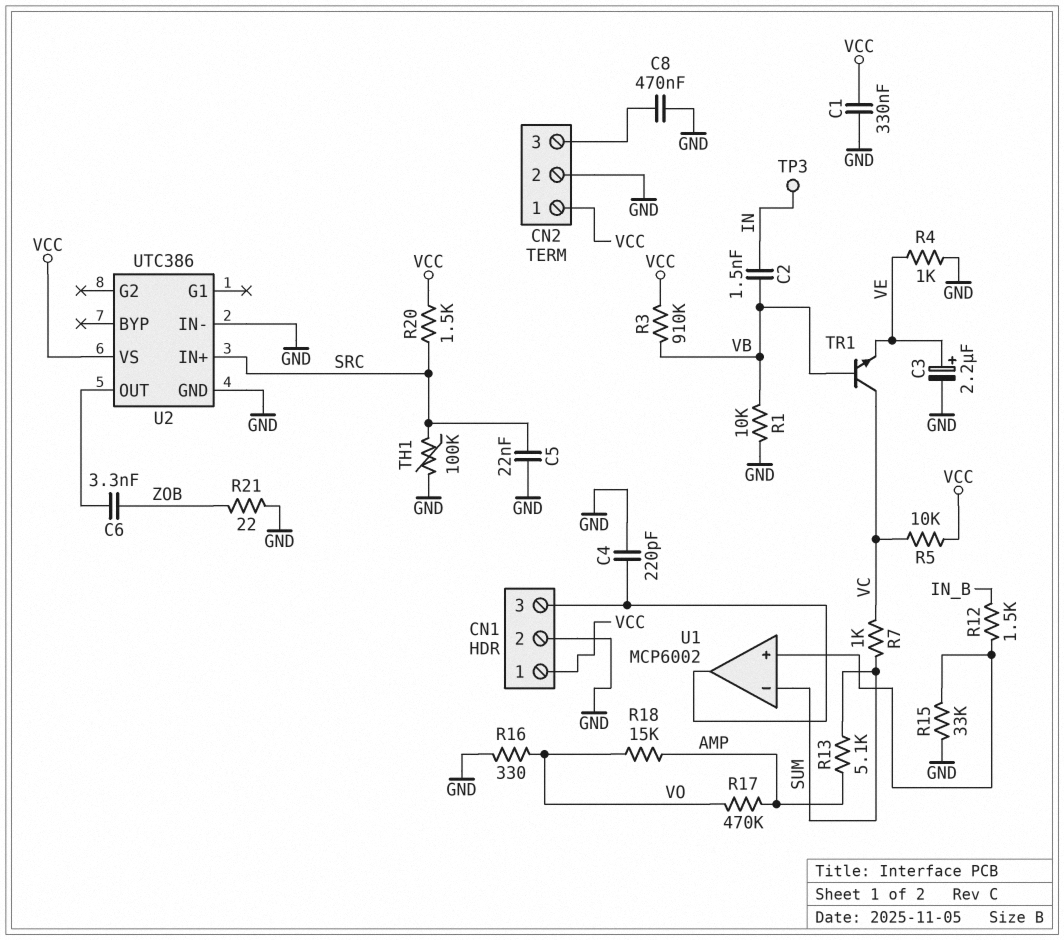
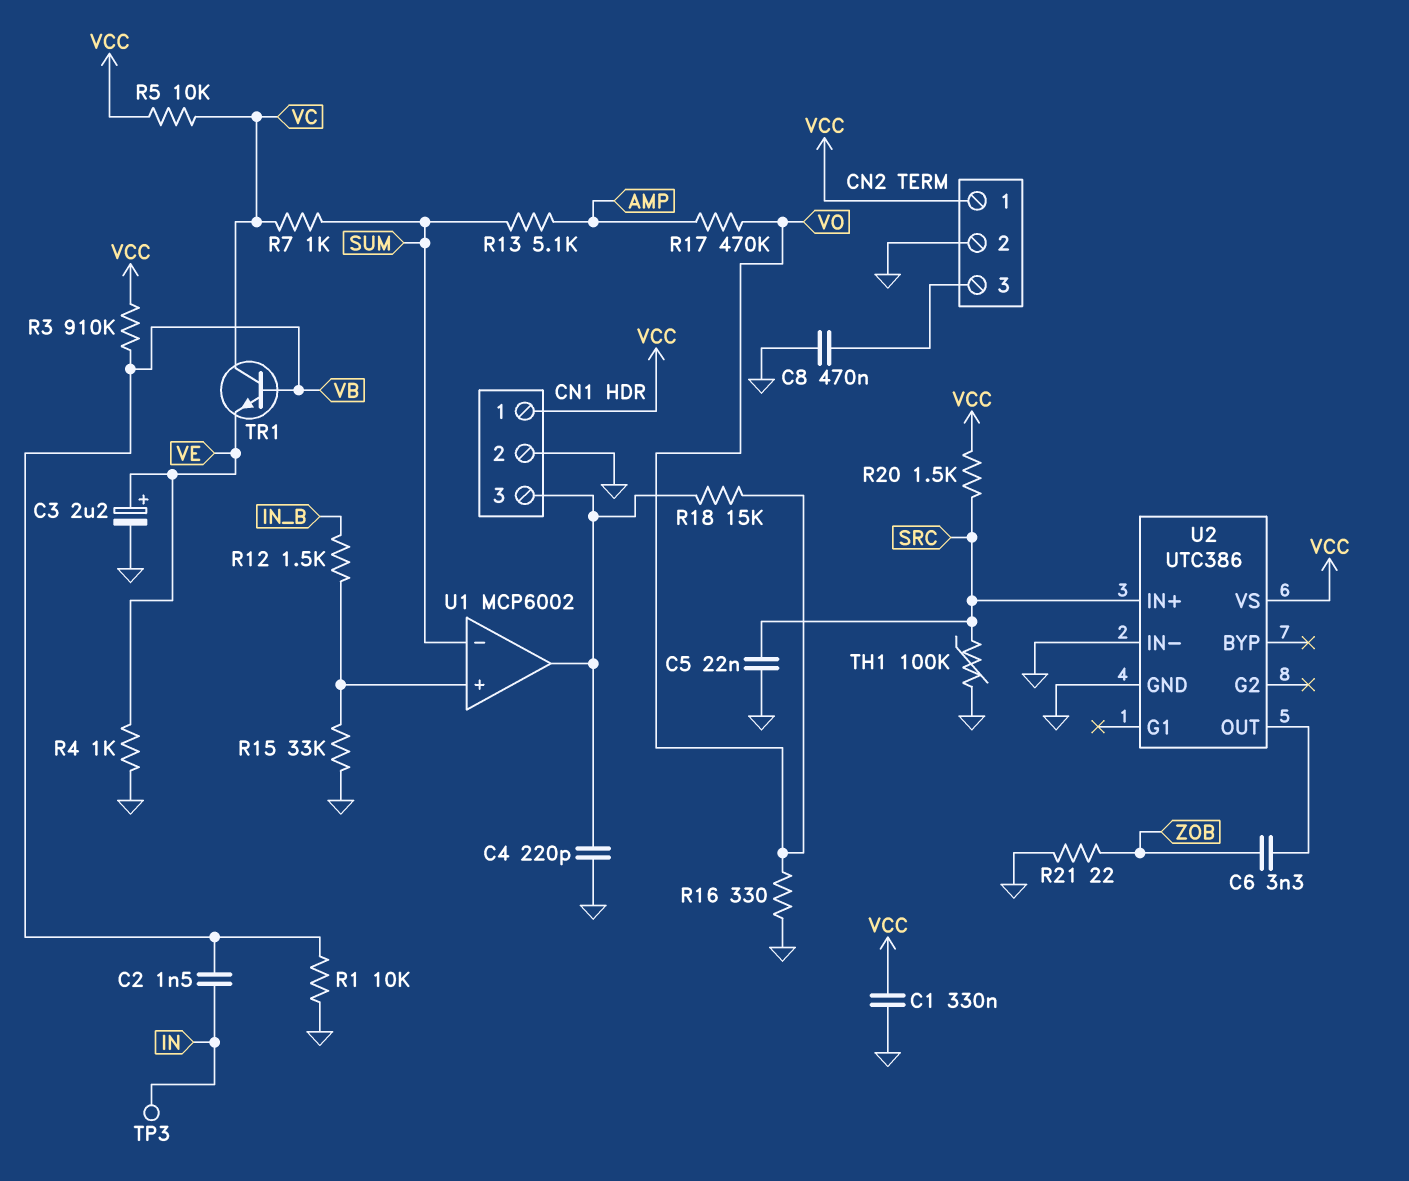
R18: 15k (AMP, VO) -> 15k (CN1/3, VO)

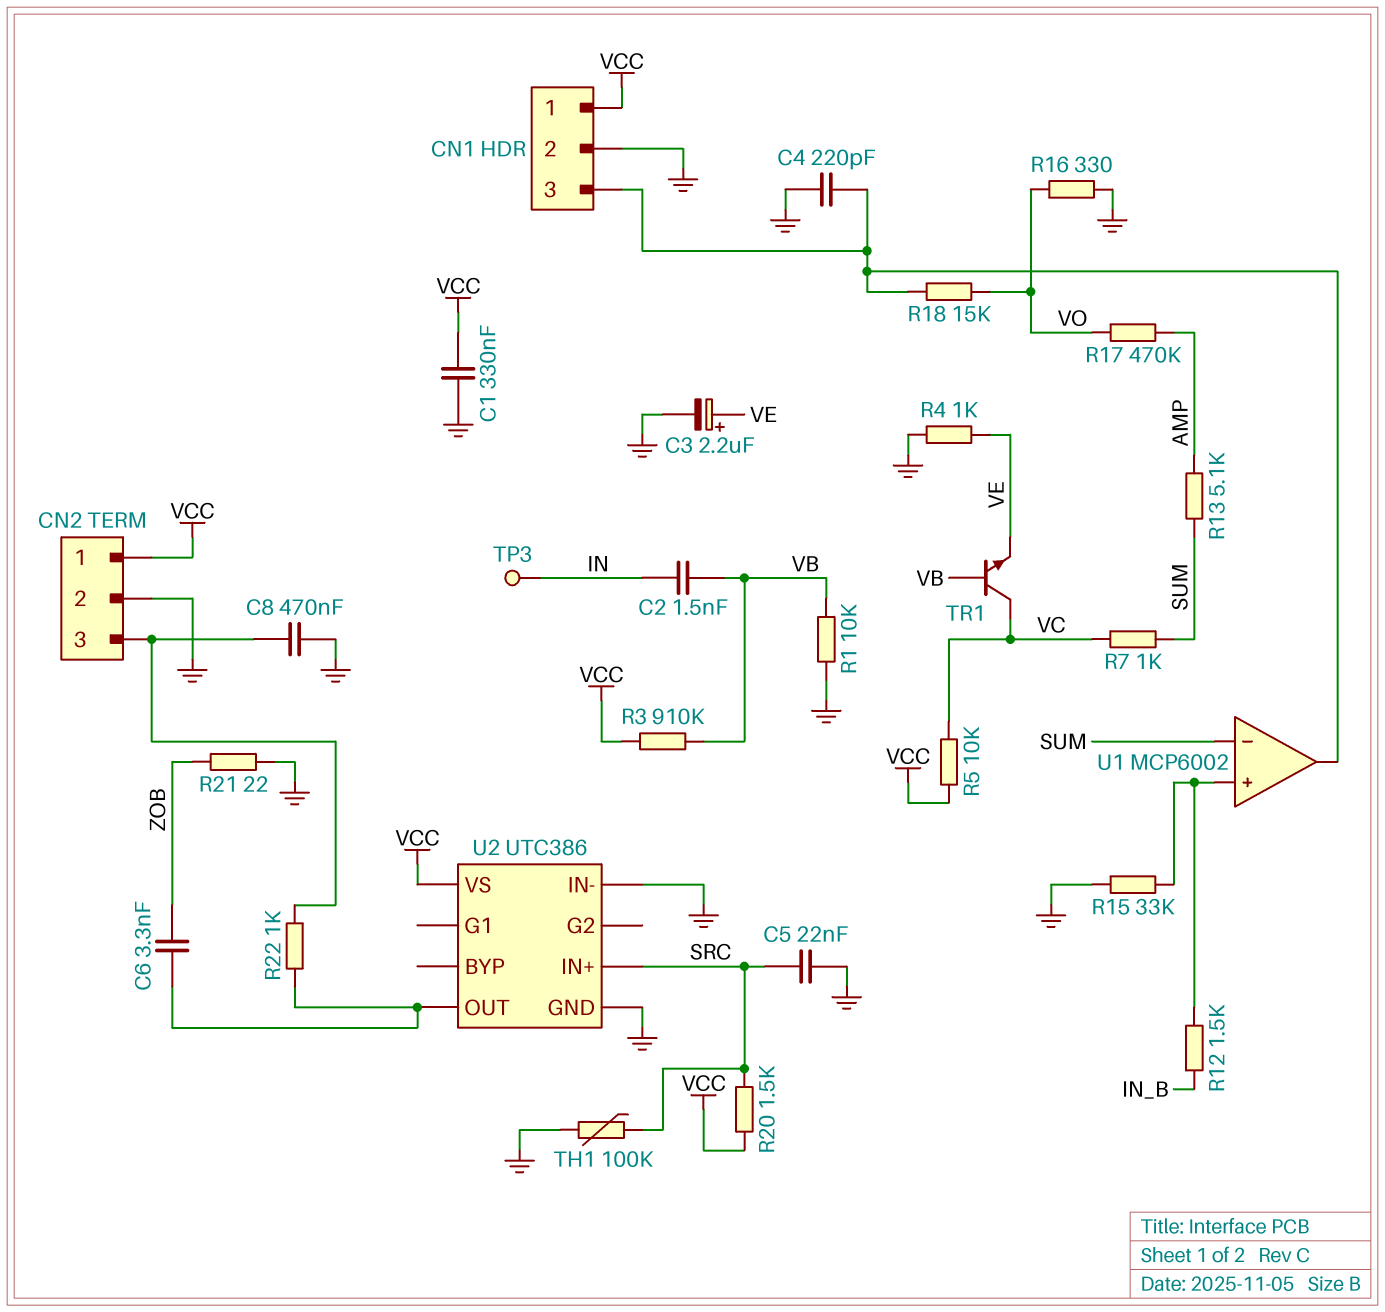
R22: none -> 1k (CN2/3, U2/OUT)

